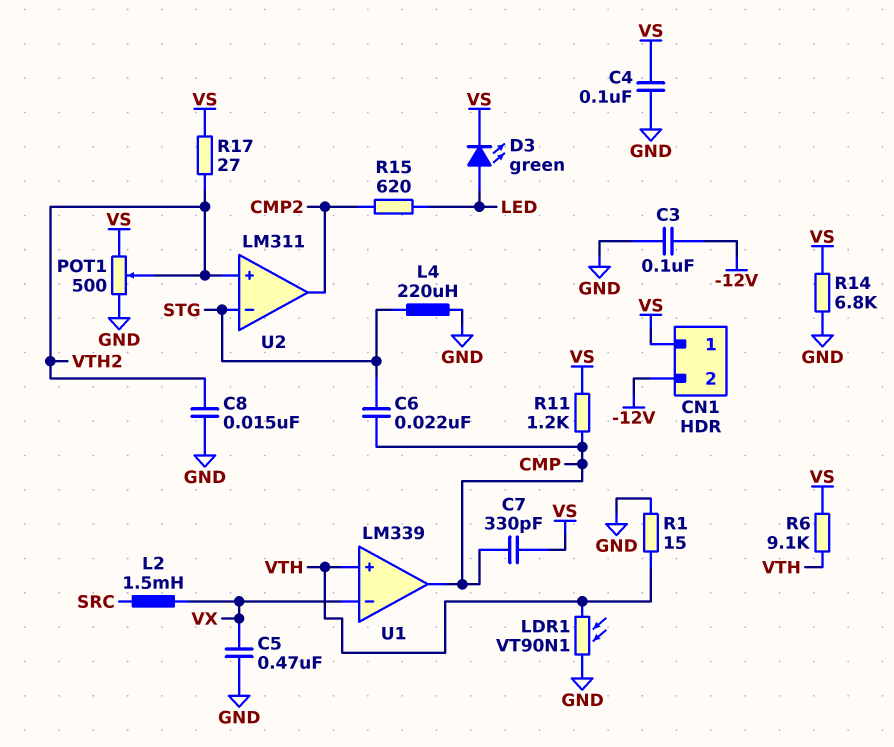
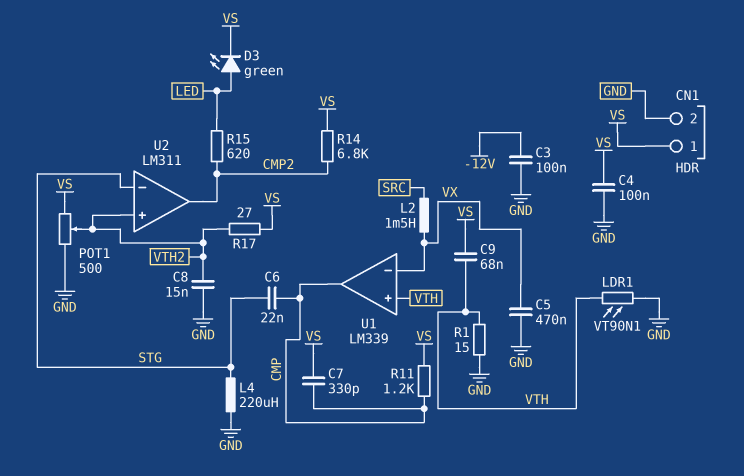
C9: none -> 68nF (VS, VTH)
CN1 pin 2: -12V -> GND
R6: 9.1k (VS, VTH) -> none
R14: 6.8k (GND, VS) -> 6.8k (CMP2, VS)

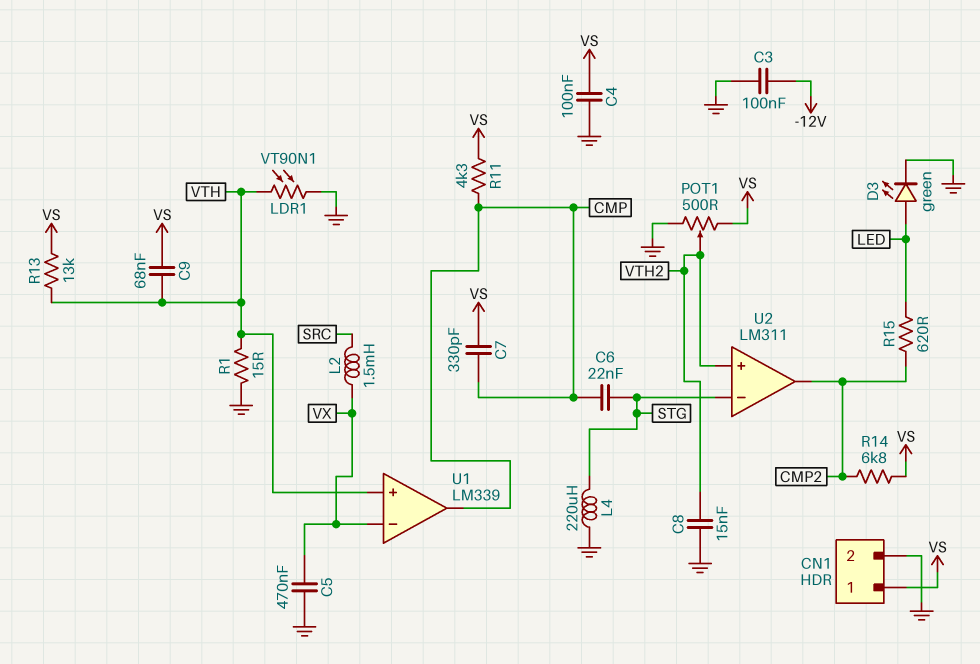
D3: LED green (A LED, K VS) -> LED green (A LED, K GND)
R11: 1.2k (CMP, VS) -> 4.3k (CMP, VS)
R13: none -> 13k (VS, VTH)
R17: 27 (VS, VTH2) -> none

